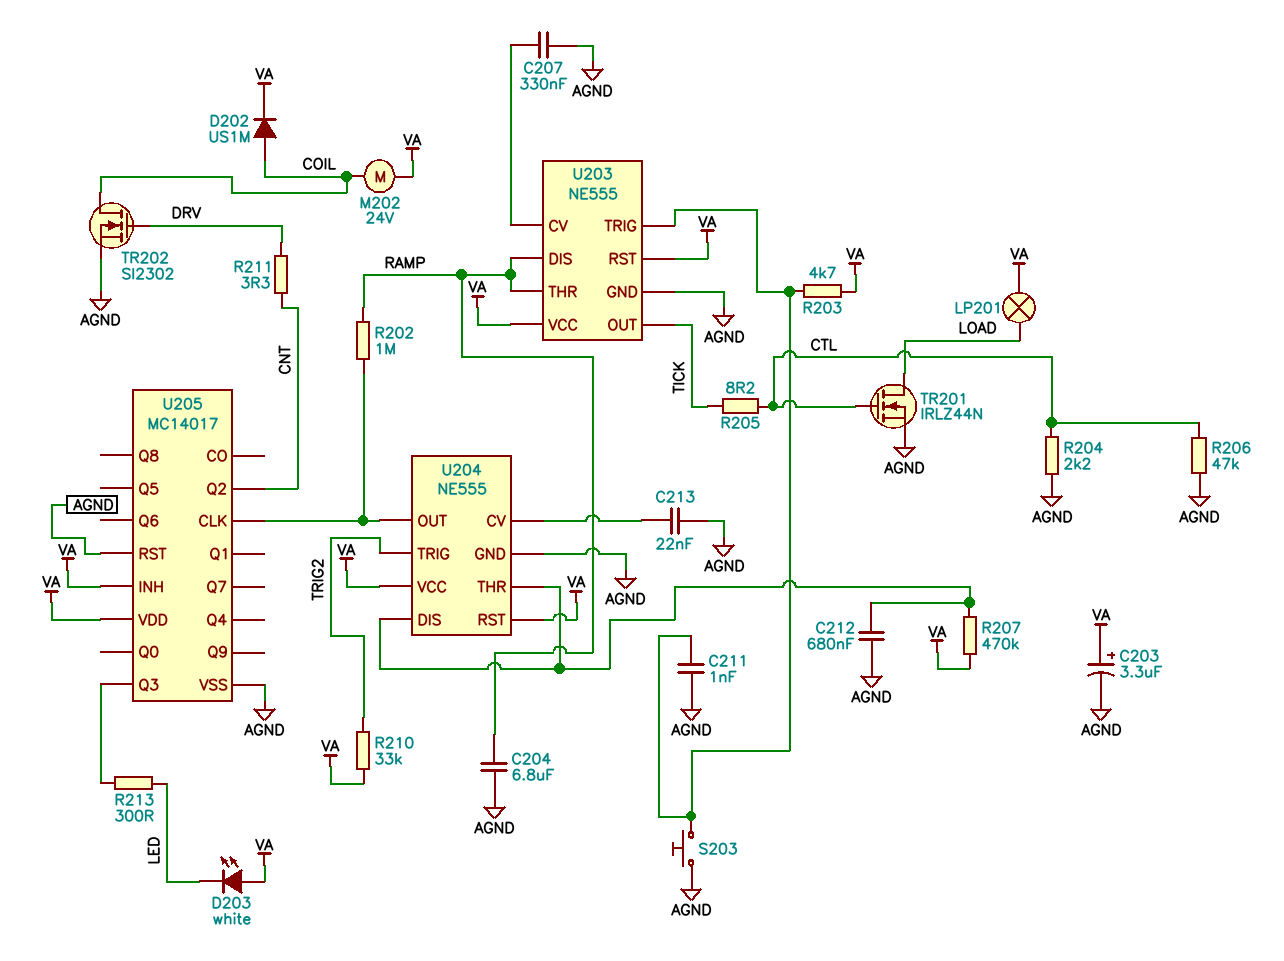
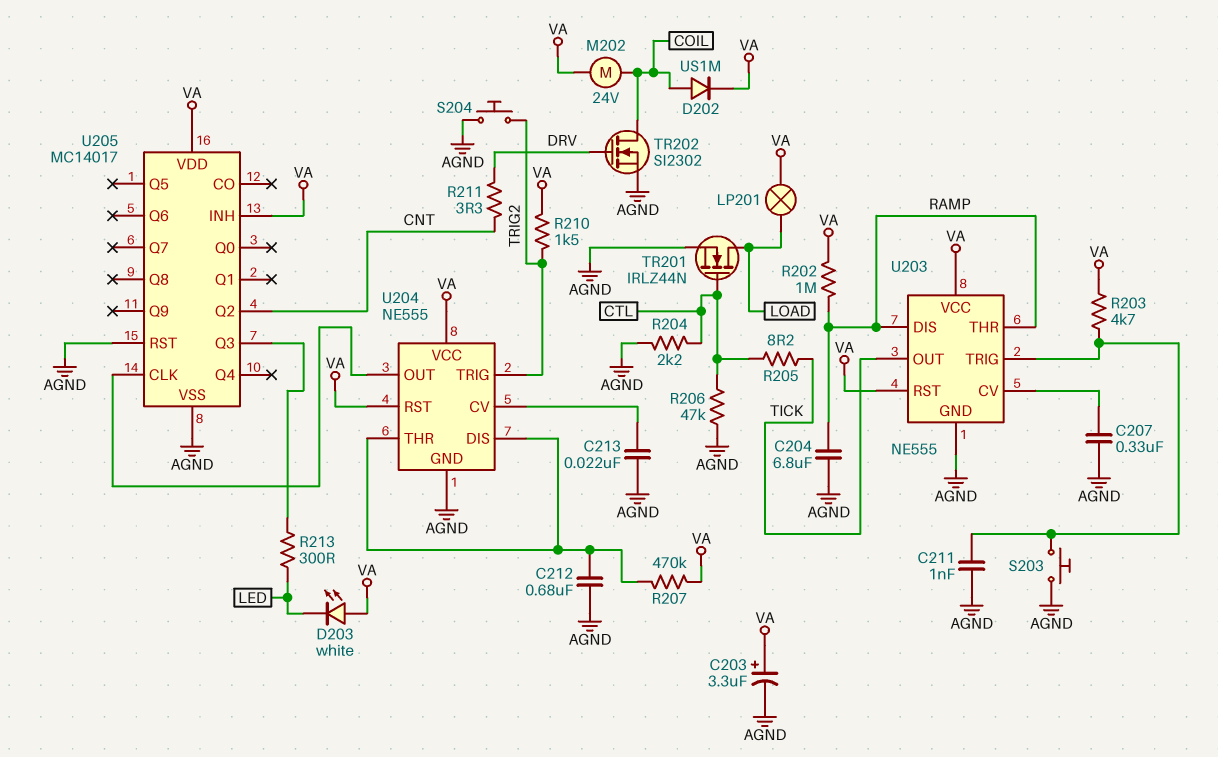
R202: 1M (RAMP, U204/OUT) -> 1M (RAMP, VA)
R210: 33k (TRIG2, VA) -> 1.5k (TRIG2, VA)
S204: none -> button (AGND, TRIG2)

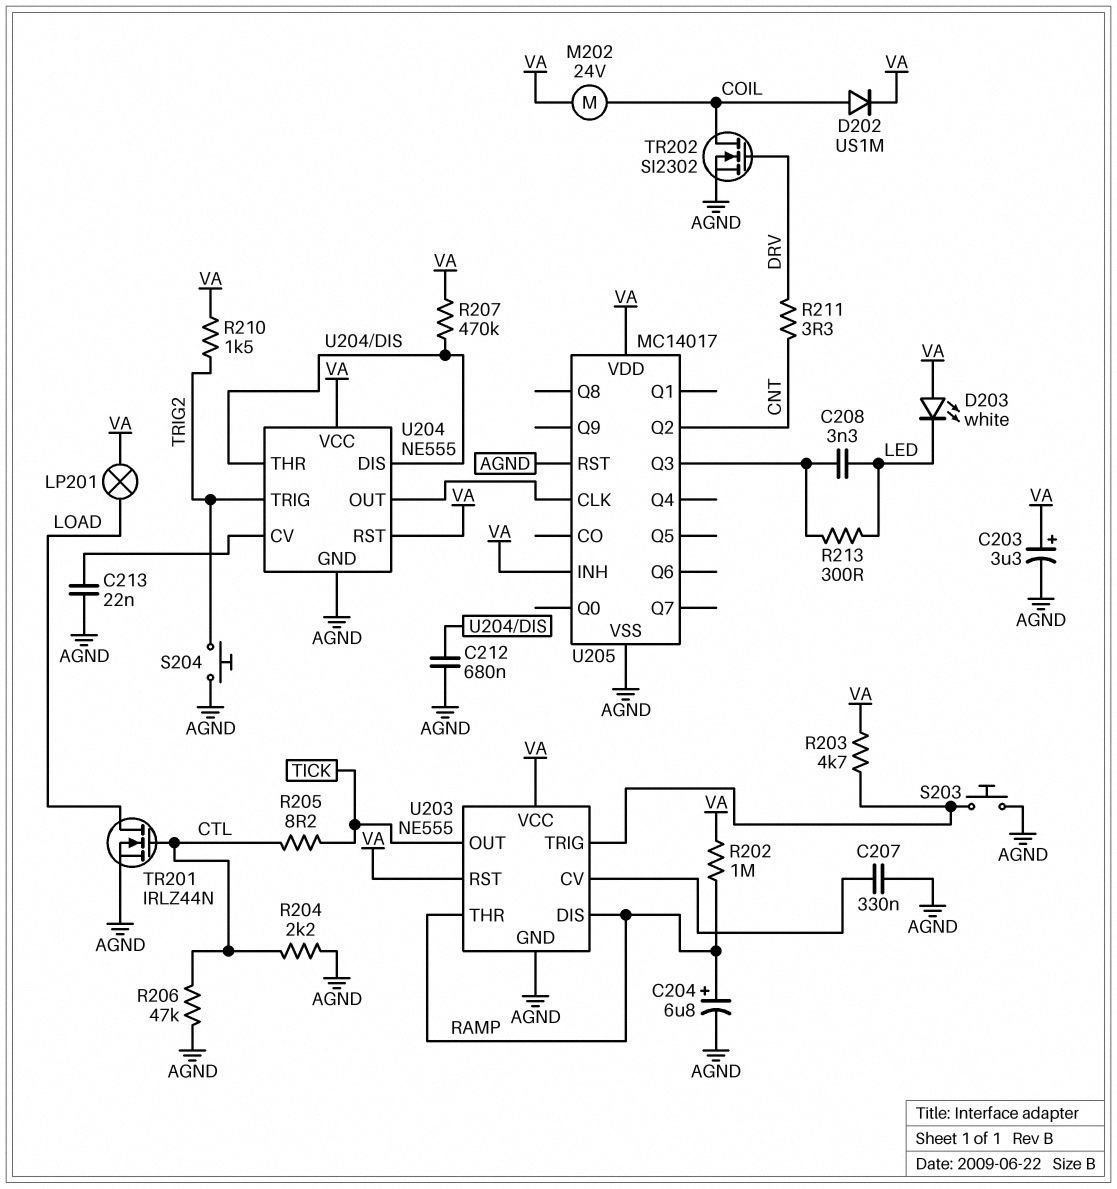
C204: 6.8uF (AGND, RAMP) -> 6.8uF (plus RAMP, minus AGND)
C208: none -> 3.3nF (LED, U205/Q3)
C211: 1nF (AGND, U203/TRIG) -> none

